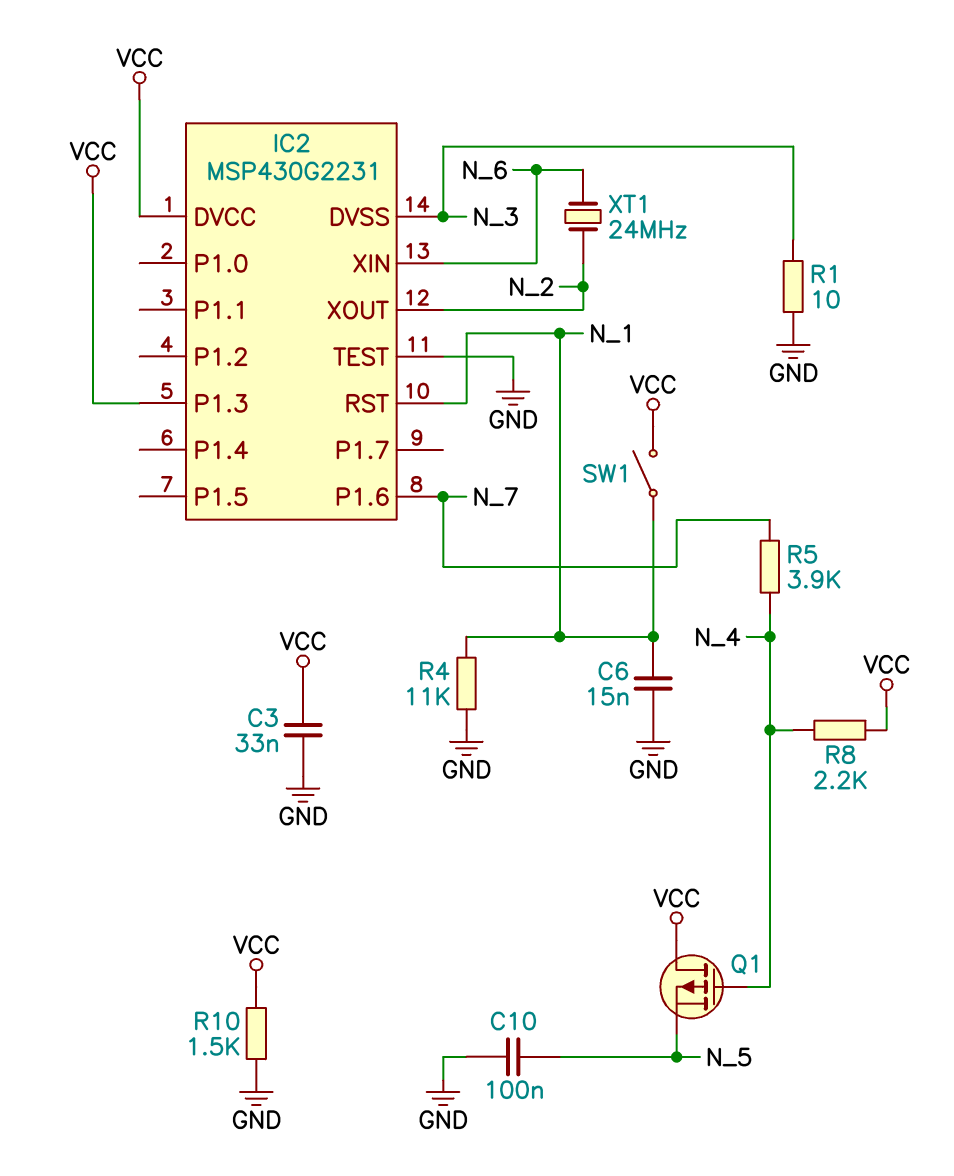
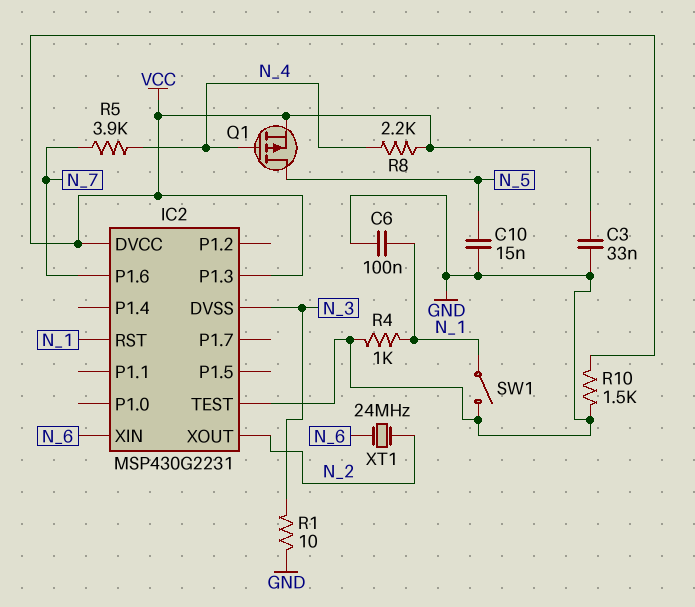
C6: 15nF (GND, N_1) -> 100nF (GND, N_1)
C10: 100nF (GND, N_5) -> 15nF (GND, N_5)
Q1: PMOS (G N_4, D VCC, S N_5) -> PMOS (G N_4, D N_5, S VCC)
R4: 11k (GND, N_1) -> 1k (GND, N_1)
SW1: switch (N_1, VCC) -> switch (GND, N_1)

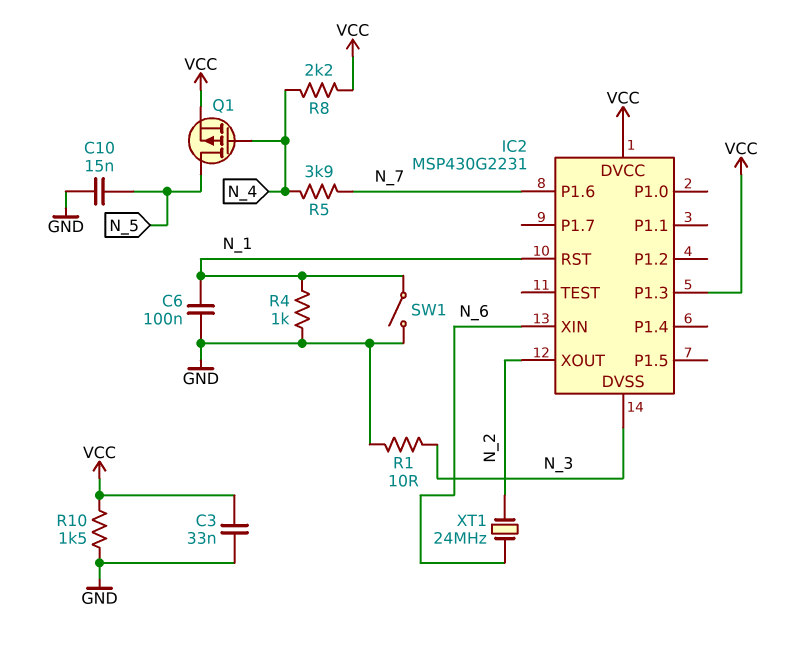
IC2 pin TEST: GND -> none

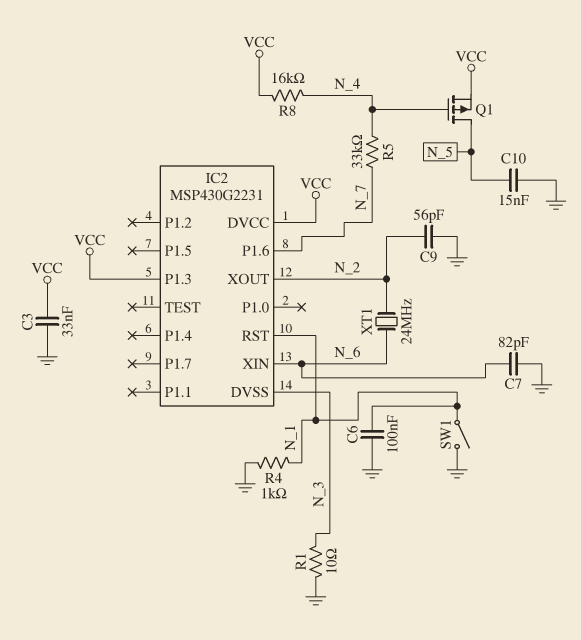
C7: none -> 82pF (GND, N_6)
C9: none -> 56pF (GND, N_2)
R5: 3.9k (N_4, N_7) -> 33k (N_4, N_7)
R8: 2.2k (N_4, VCC) -> 16k (N_4, VCC)
R10: 1.5k (GND, VCC) -> none

